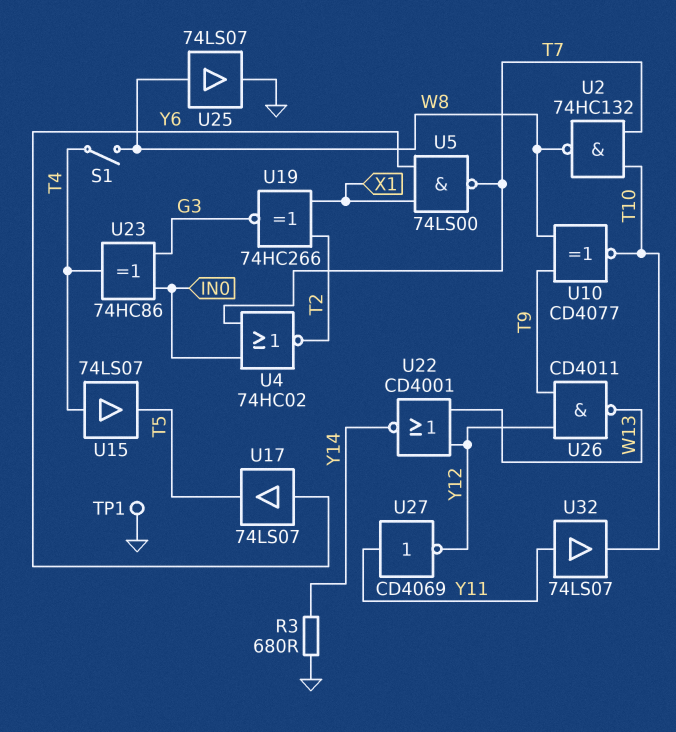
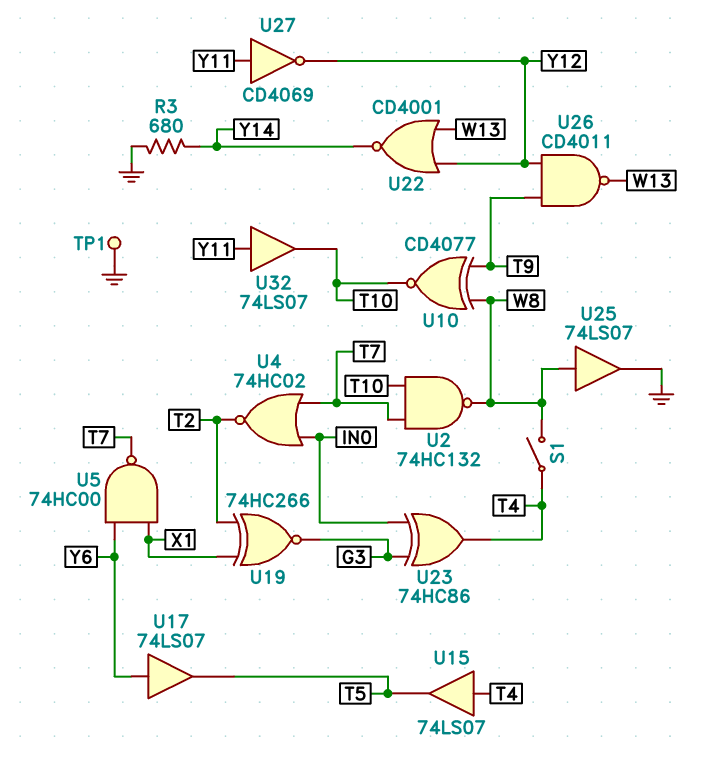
U5: NAND 74LS00 (in X1, in Y6, out T7) -> NAND 74HC00 (in X1, in Y6, out T7)

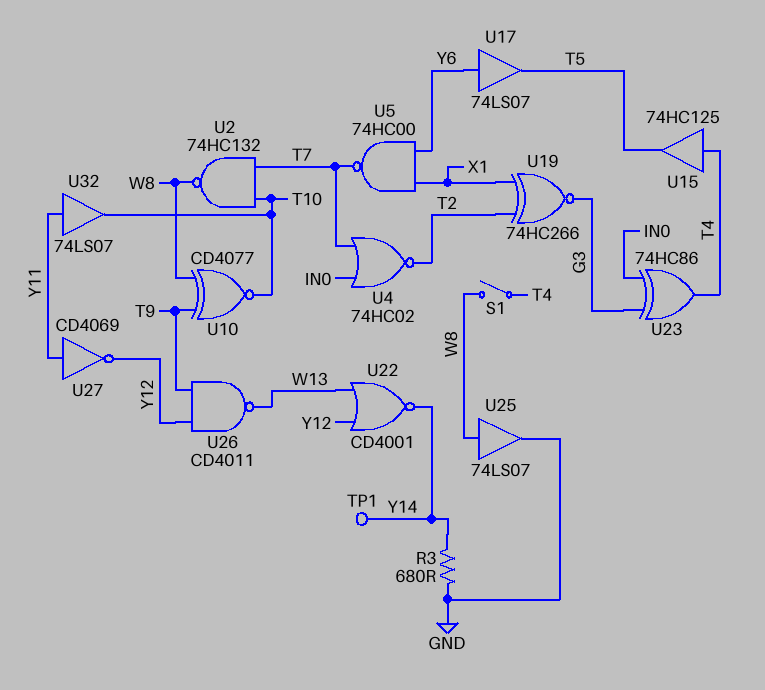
TP1: test point (GND) -> test point (Y14)
U15: buffer 74LS07 (in T4, out T5) -> buffer 74HC125 (in T4, out T5)

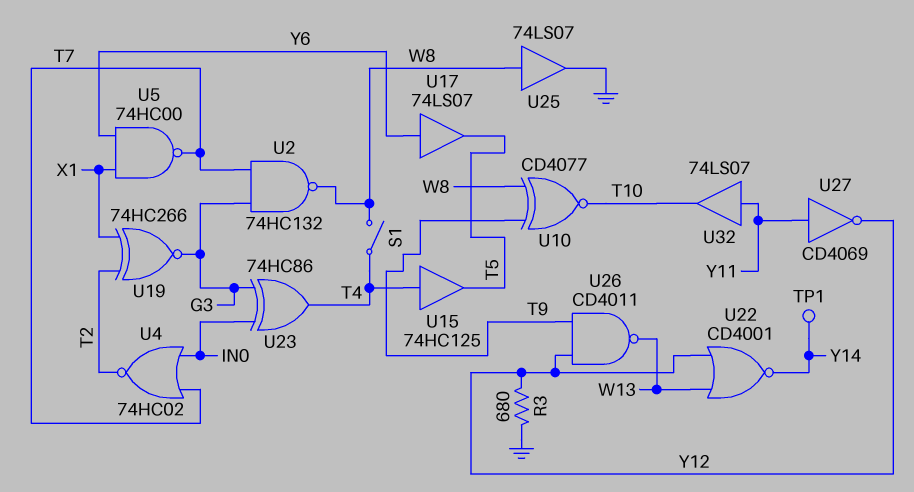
R3: 680 (GND, Y14) -> 680 (GND, Y12)
U2: NAND 74HC132 (in T7, in T10, out W8) -> NAND 74HC132 (in G3, in T7, out W8)

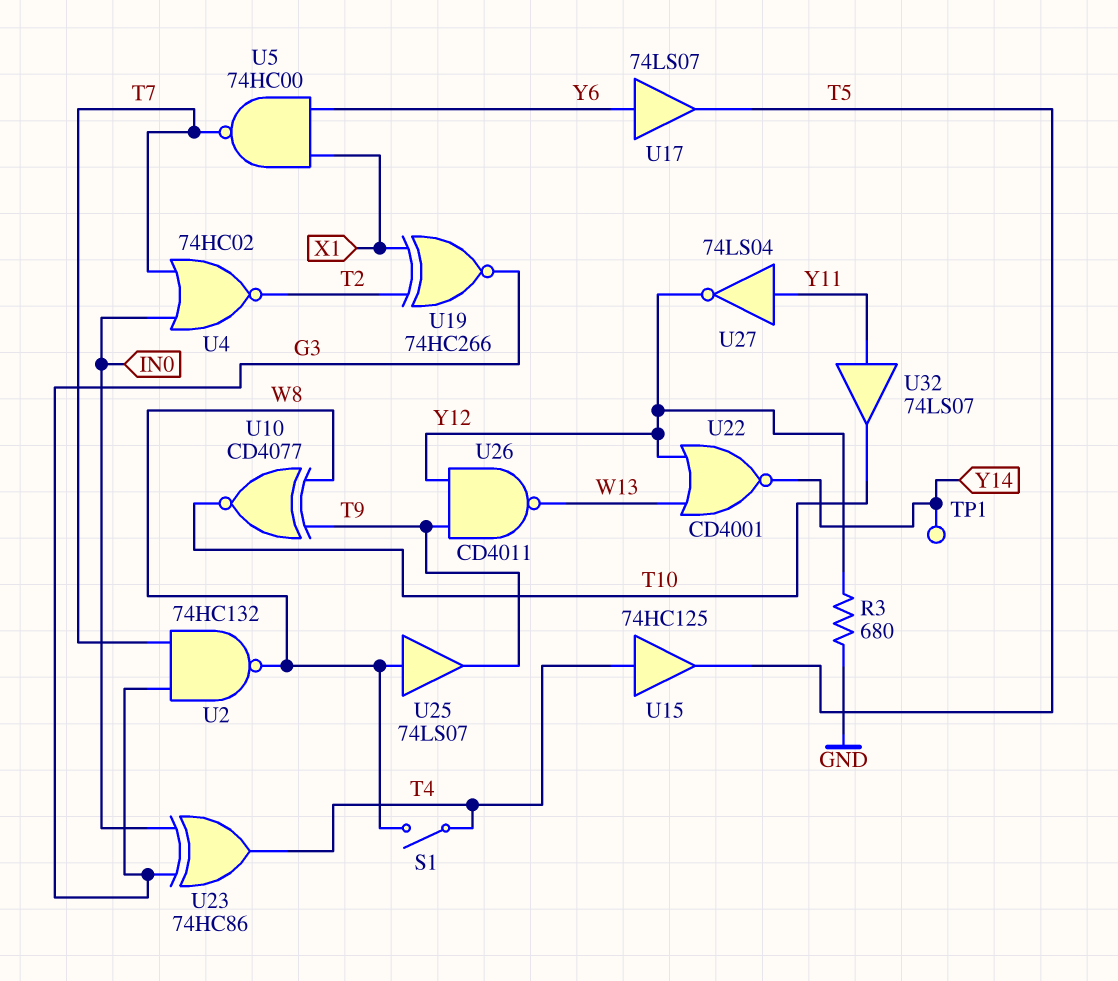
U25: buffer 74LS07 (in W8, out GND) -> buffer 74LS07 (in W8, out T9)
U27: NOT CD4069 (in Y11, out Y12) -> NOT 74LS04 (in Y11, out Y12)

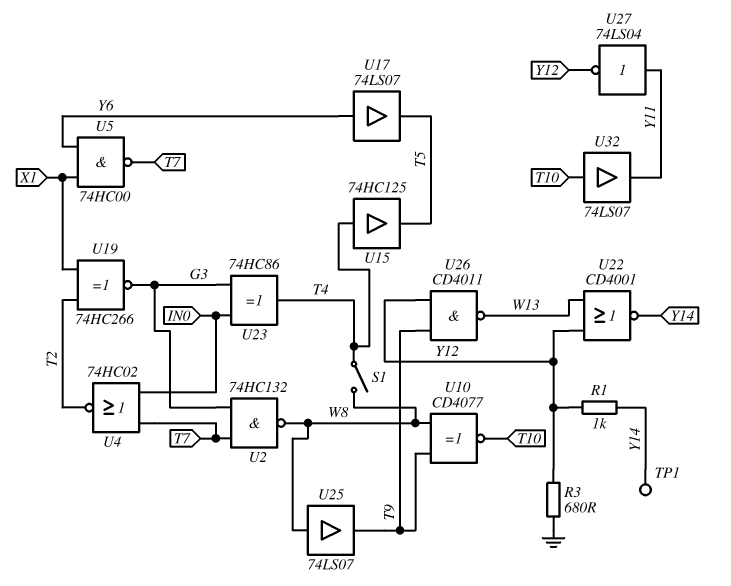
R1: none -> 1k (Y12, Y14)
U32: buffer 74LS07 (in Y11, out T10) -> buffer 74LS07 (in T10, out Y11)

